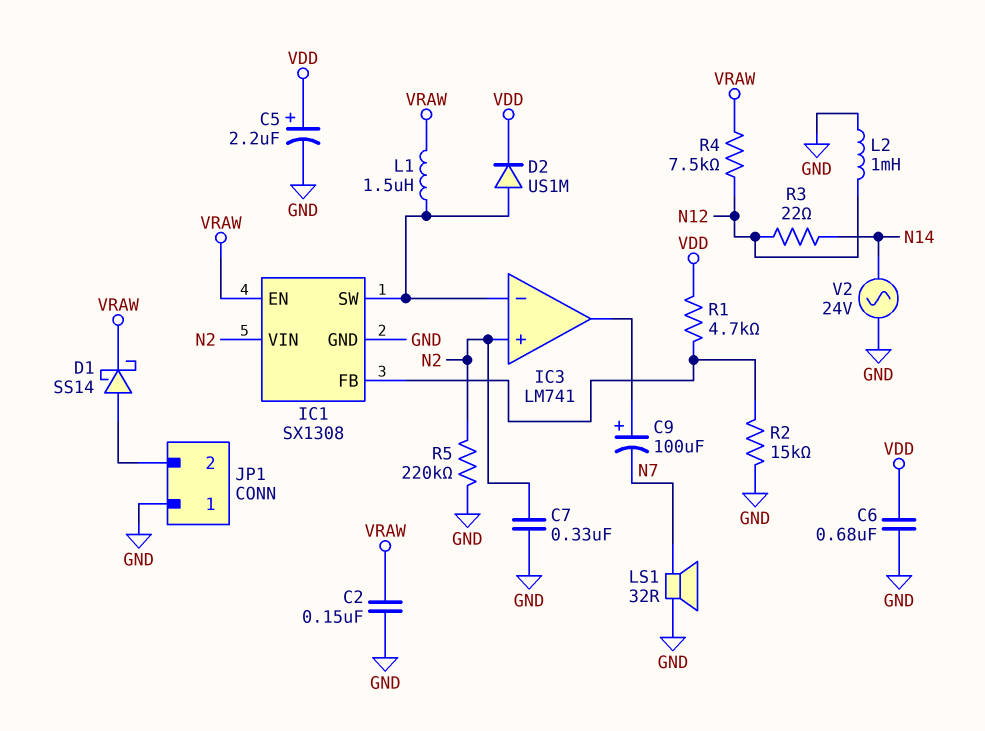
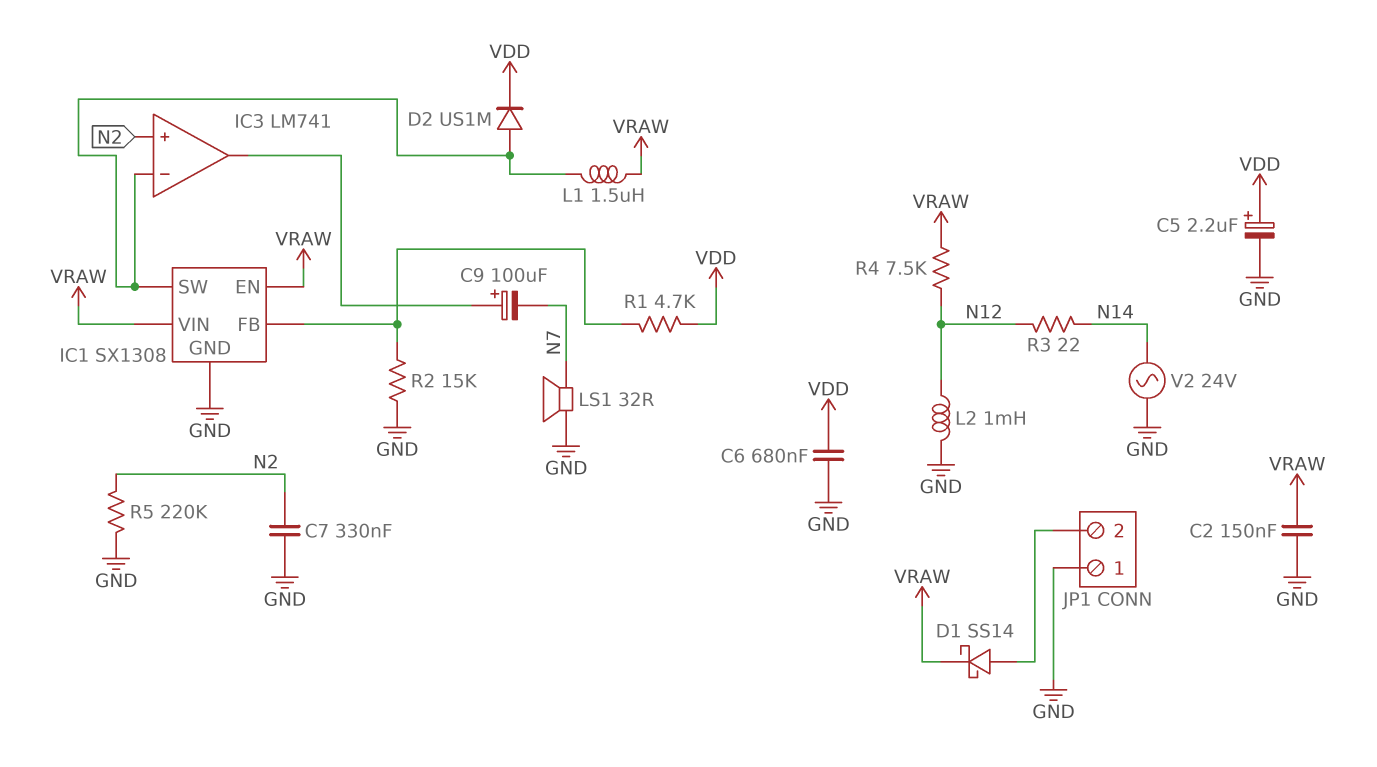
IC1 pin VIN: N2 -> VRAW

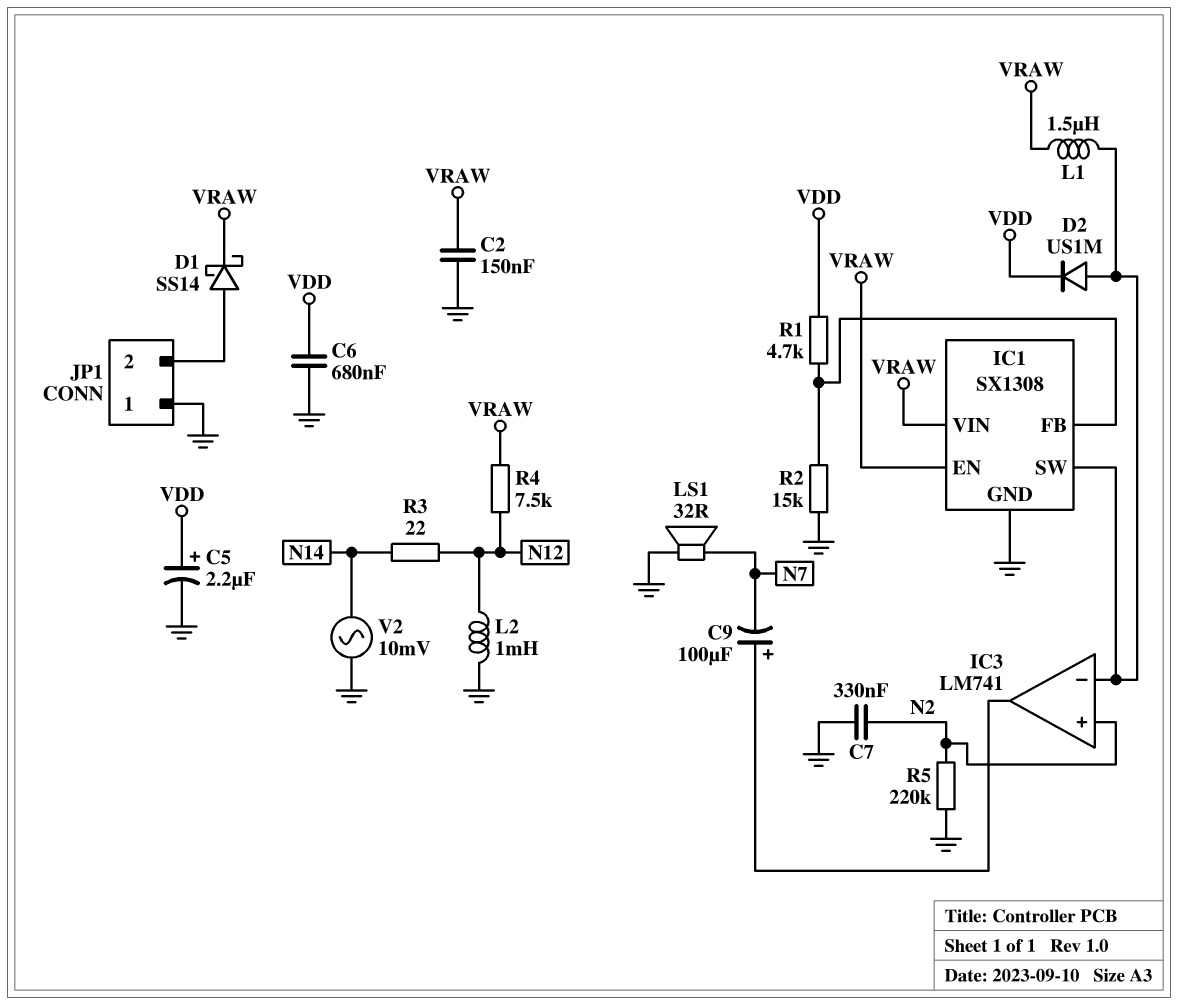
V2: AC 24V (GND, N14) -> AC 10mV (GND, N14)

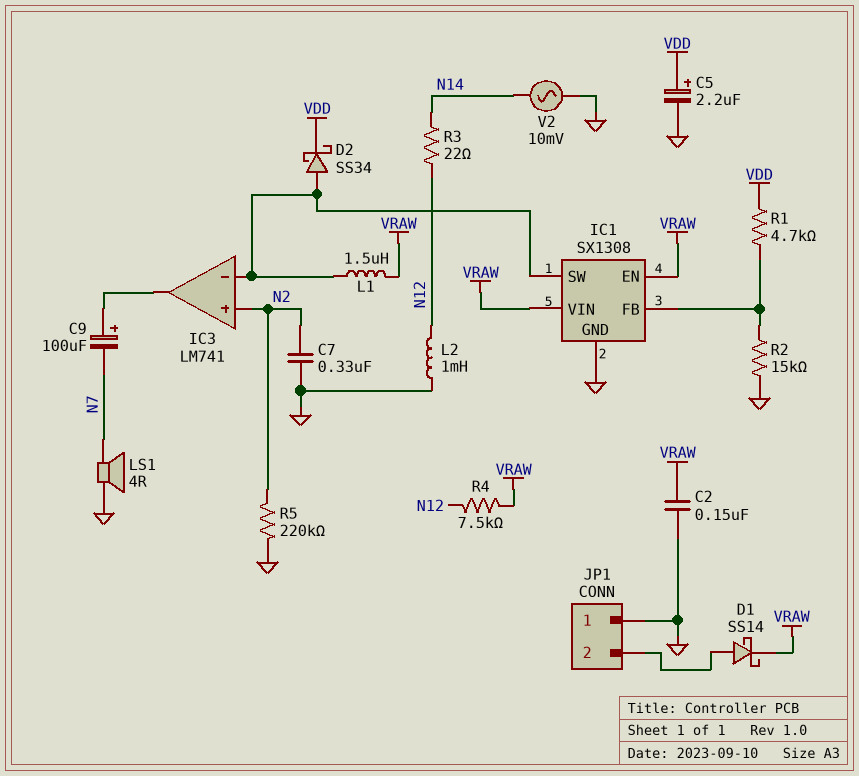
C6: 680nF (GND, VDD) -> none
D2: diode US1M (A IC1/SW, K VDD) -> schottky SS34 (A IC1/SW, K VDD)
LS1: speaker 32R (GND, N7) -> speaker 4R (GND, N7)

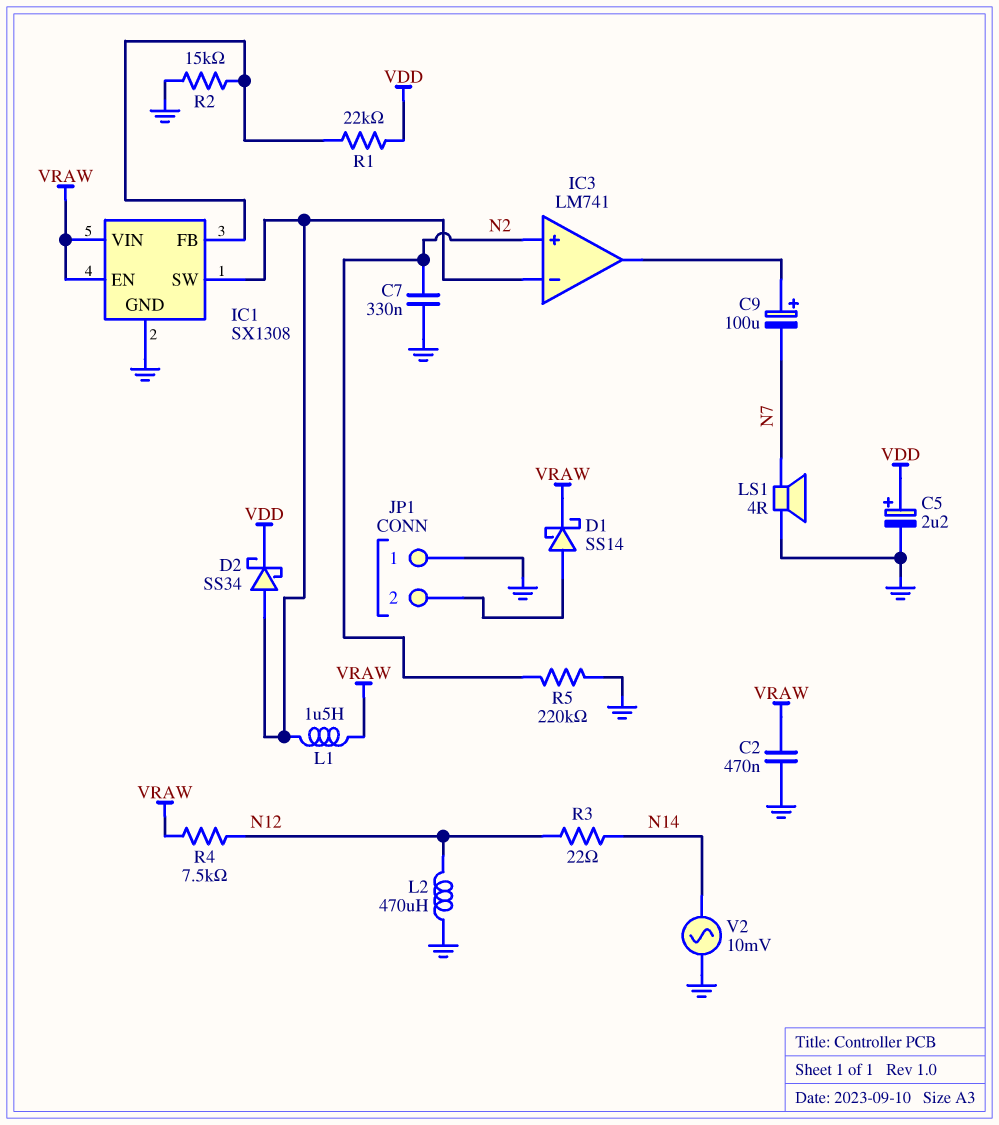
C2: 150nF (GND, VRAW) -> 470nF (GND, VRAW)
L2: 1mH (GND, N12) -> 470uH (GND, N12)
R1: 4.7k (IC1/FB, VDD) -> 22k (IC1/FB, VDD)

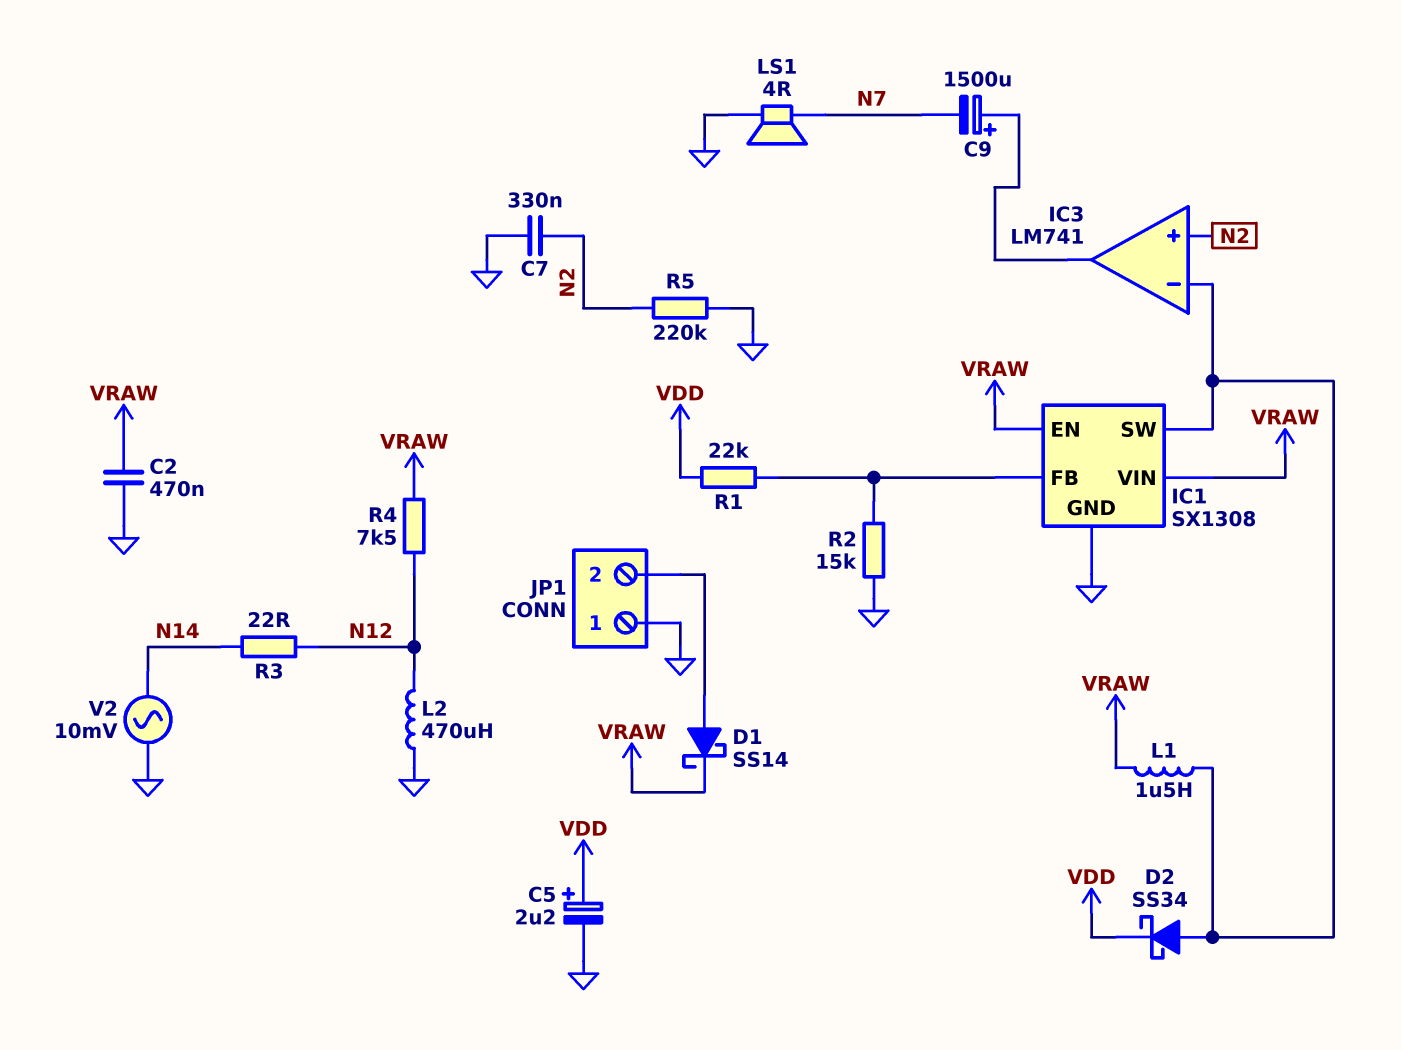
C9: 100uF (plus IC3/out, minus N7) -> 1500uF (plus IC3/out, minus N7)

